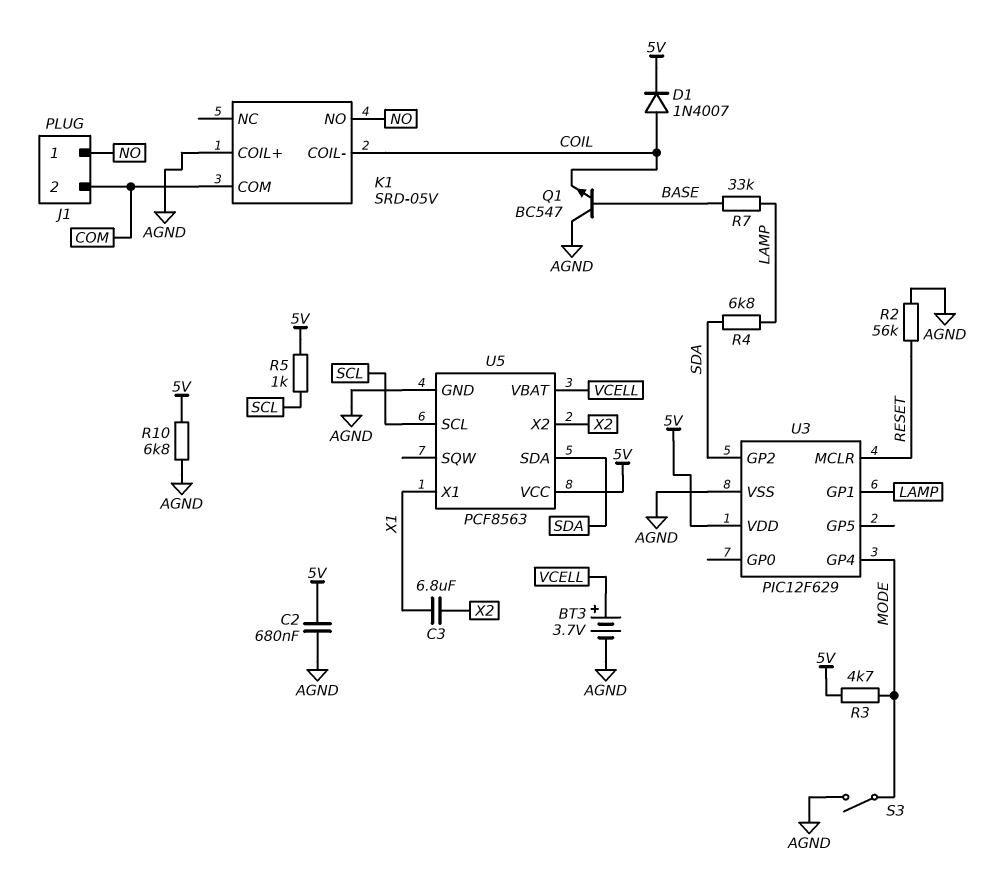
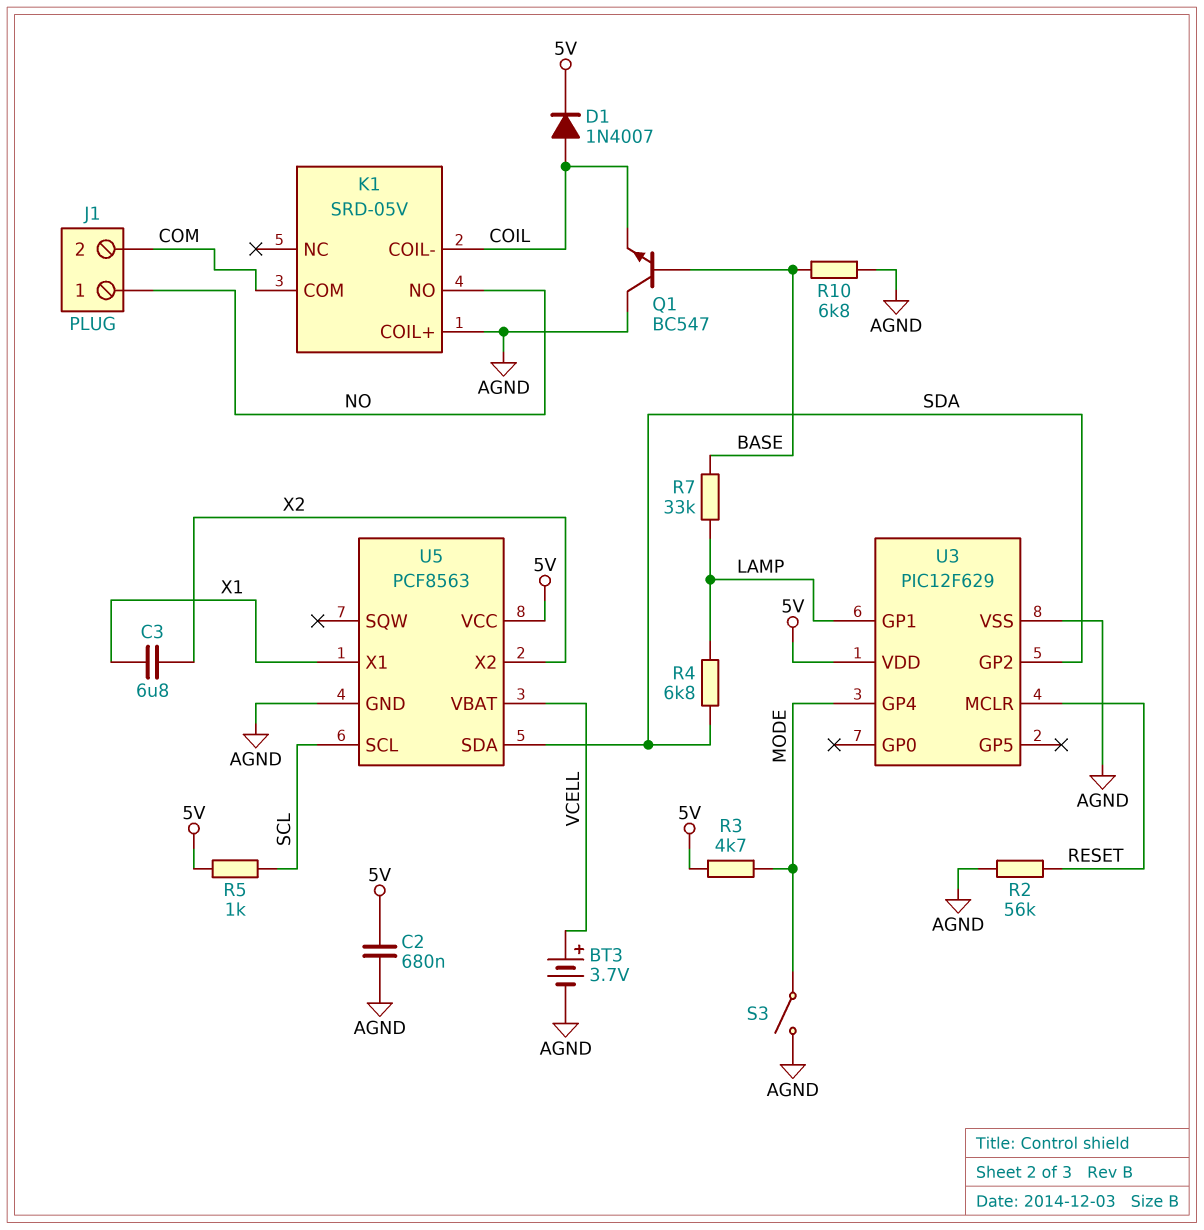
R10: 6.8k (5V, AGND) -> 6.8k (AGND, BASE)

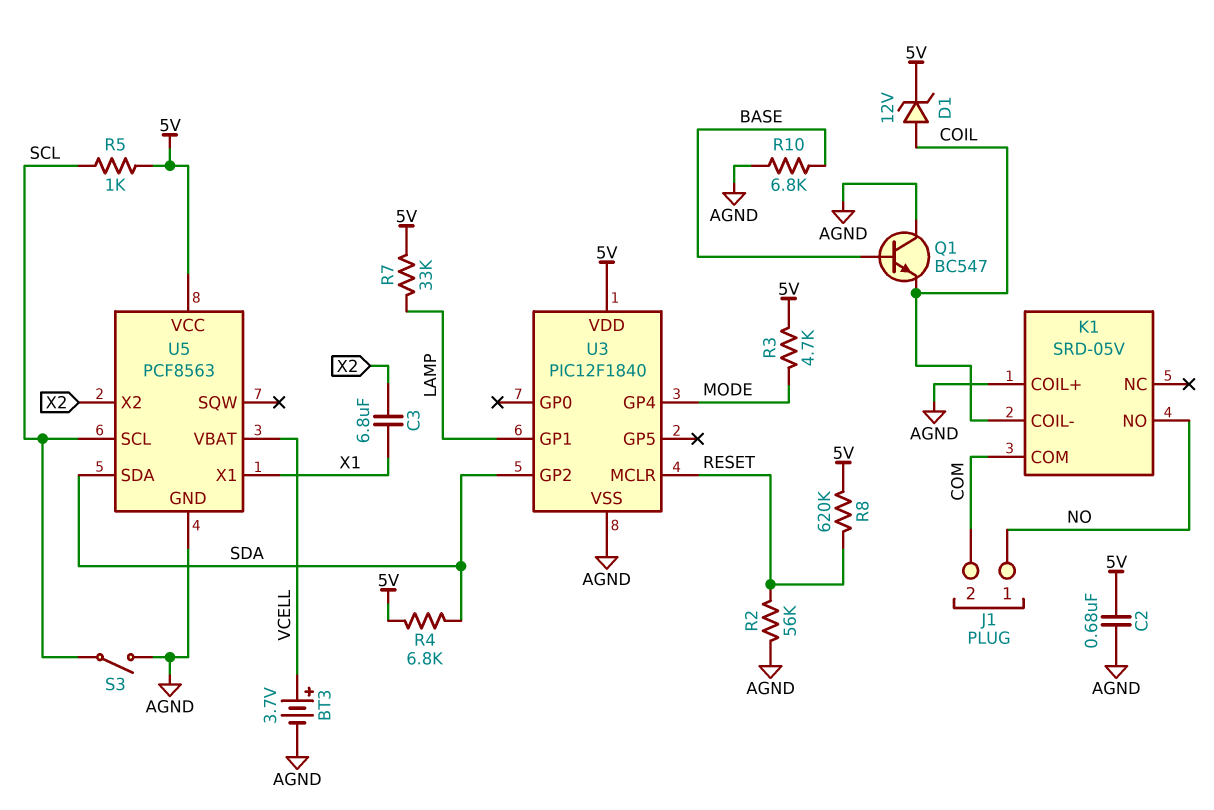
D1: diode 1N4007 (A COIL, K 5V) -> zener 12V (A COIL, K 5V)
R4: 6.8k (LAMP, SDA) -> 6.8k (5V, SDA)
R7: 33k (BASE, LAMP) -> 33k (5V, LAMP)
R8: none -> 620k (5V, RESET)
S3: switch (AGND, MODE) -> switch (AGND, SCL)
U3: PIC12F629 -> PIC12F1840

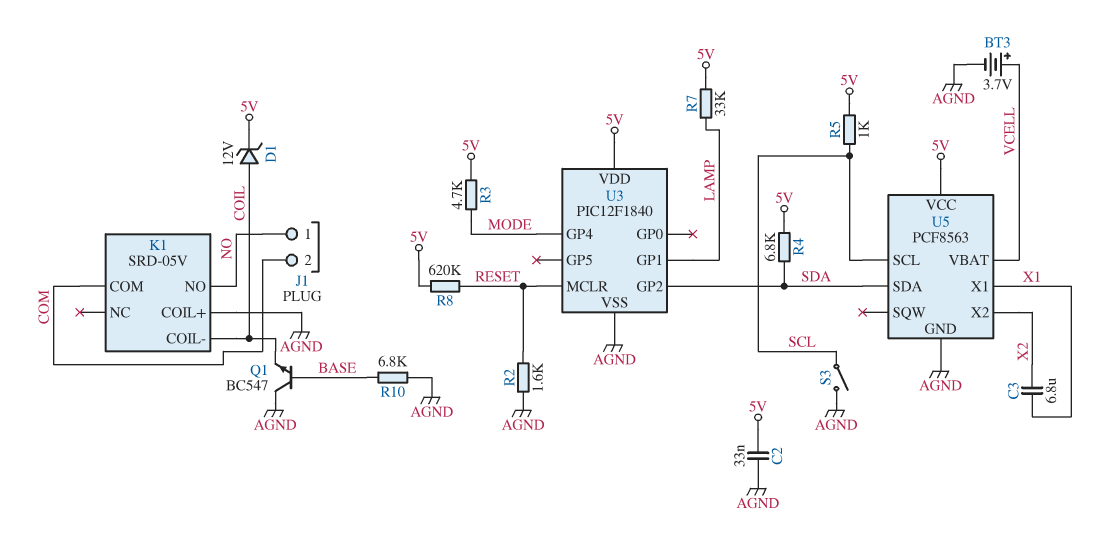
C2: 680nF (5V, AGND) -> 33nF (5V, AGND)
R2: 56k (AGND, RESET) -> 1.6k (AGND, RESET)

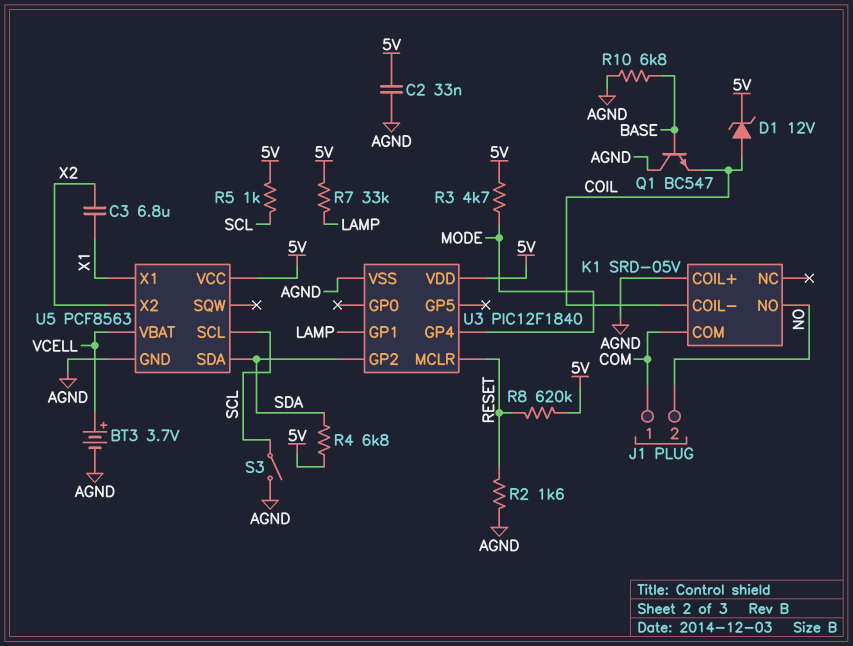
J1 pin 1: NO -> COM
J1 pin 2: COM -> NO

